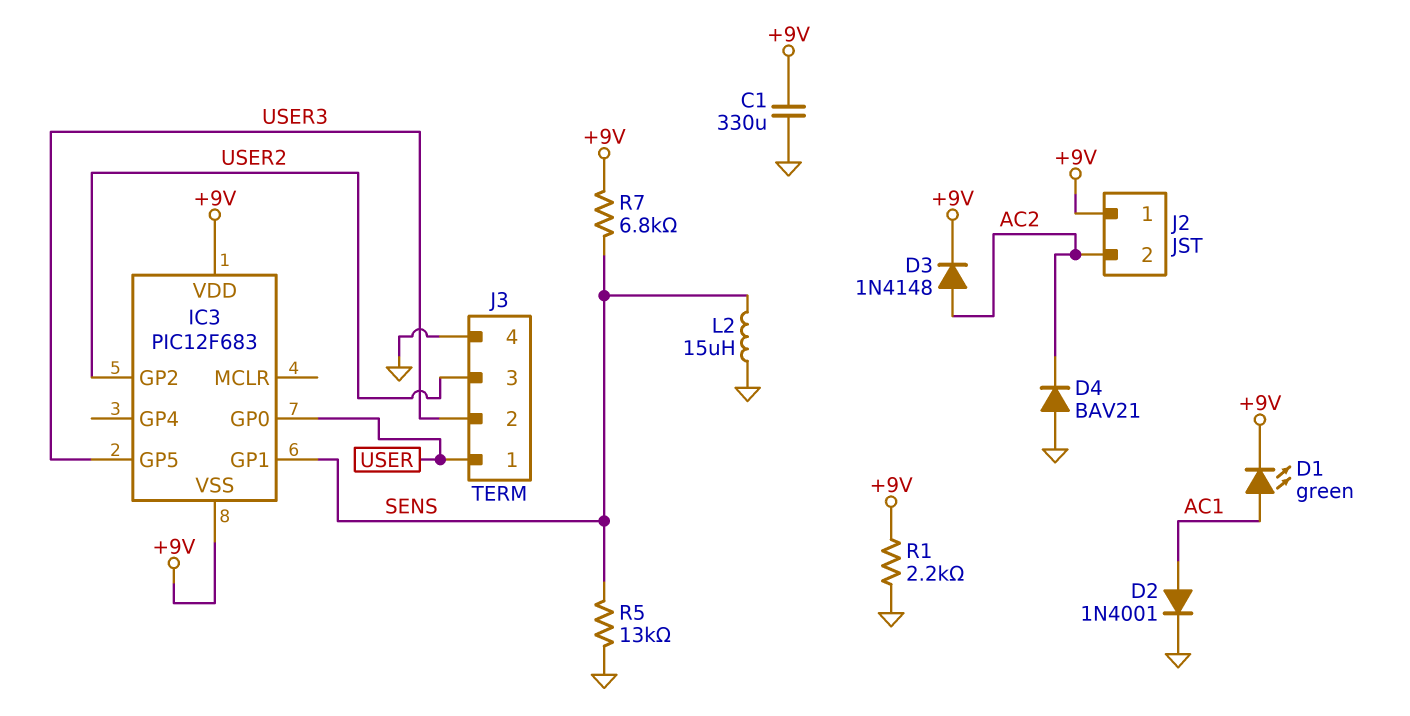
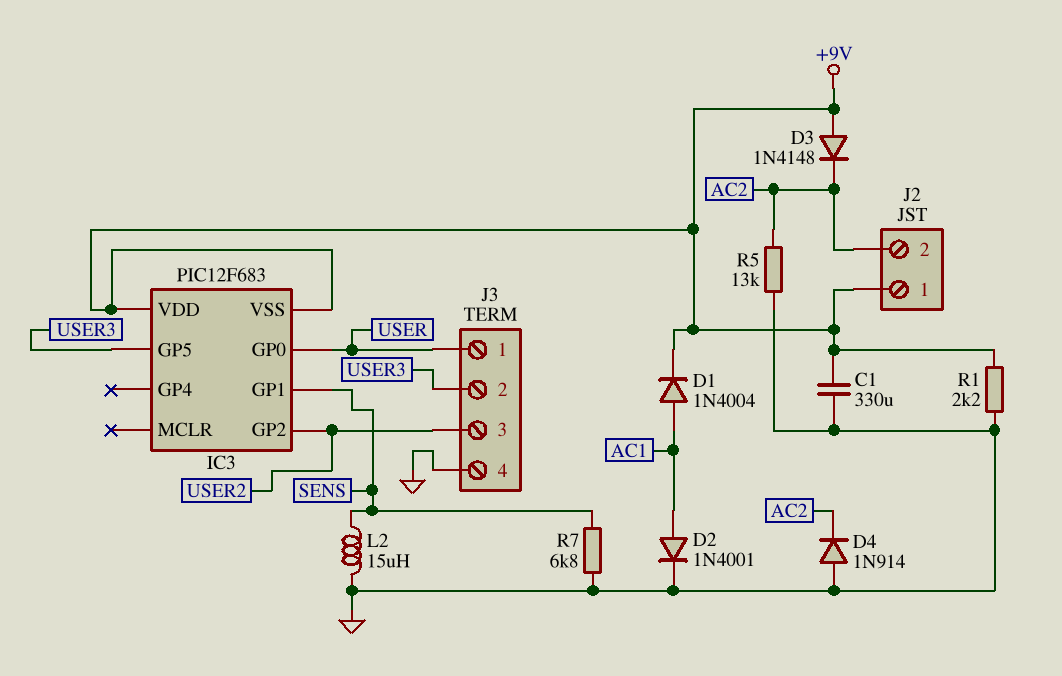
D1: LED green (A AC1, K +9V) -> diode 1N4004 (A AC1, K +9V)
D3: diode 1N4148 (A AC2, K +9V) -> diode 1N4148 (A +9V, K AC2)
D4: diode BAV21 (A GND, K AC2) -> diode 1N914 (A GND, K AC2)
R5: 13k (GND, SENS) -> 13k (AC2, GND)
R7: 6.8k (+9V, SENS) -> 6.8k (GND, SENS)

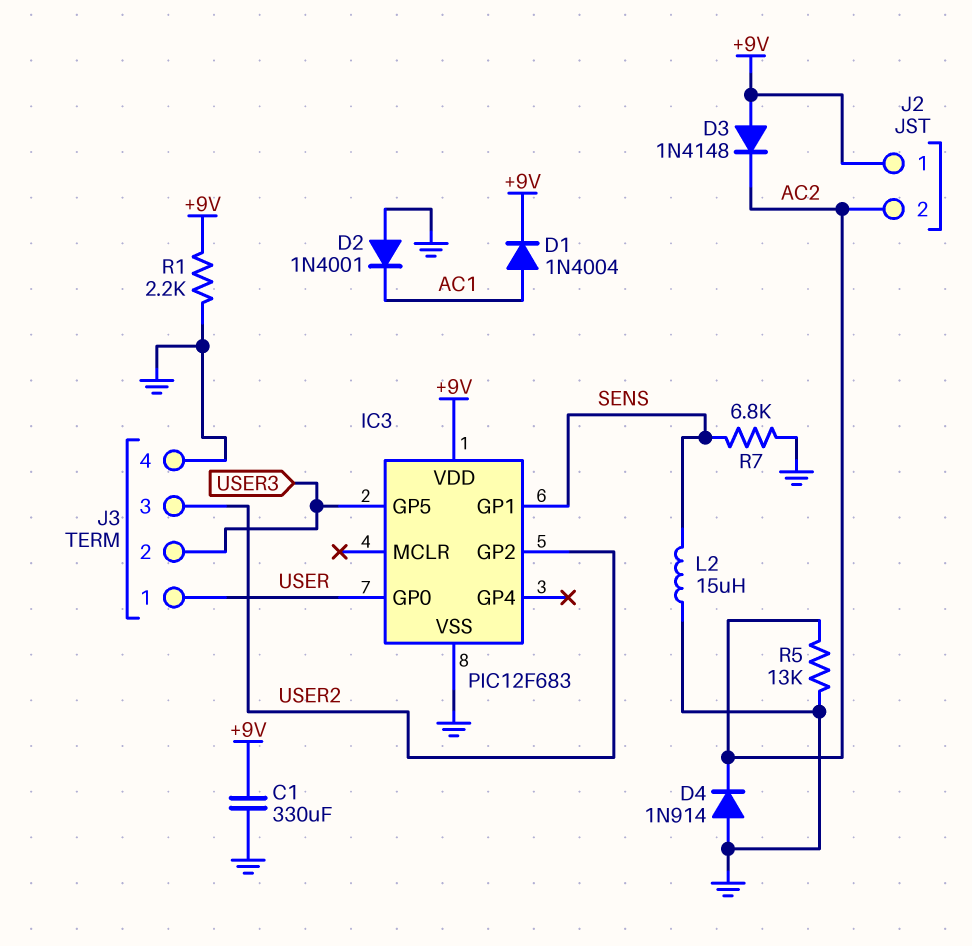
D2: diode 1N4001 (A AC1, K GND) -> diode 1N4001 (A GND, K AC1)
IC3 pin VSS: +9V -> GND

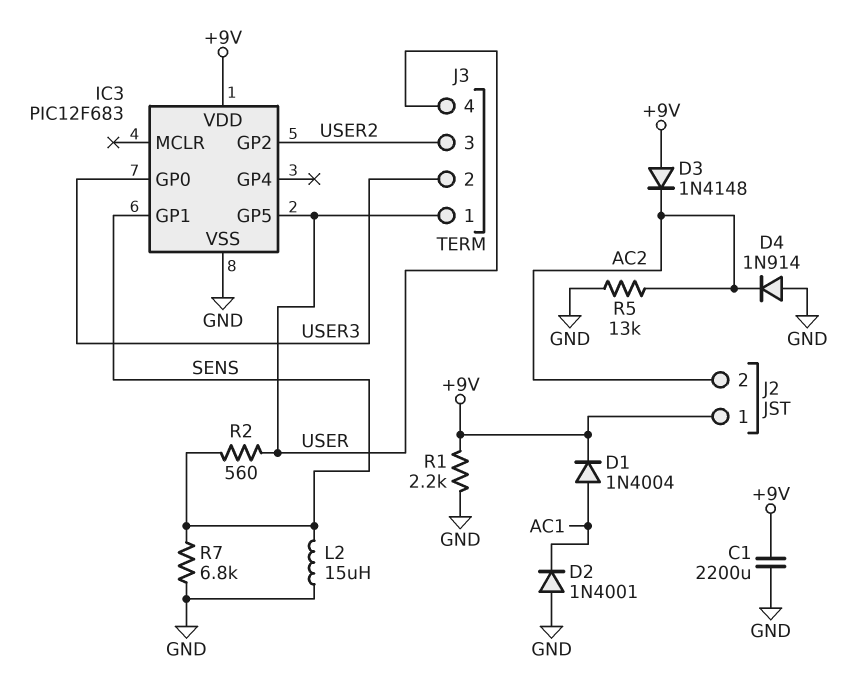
C1: 330uF (+9V, GND) -> 2200uF (+9V, GND)
IC3 pin GP0: USER -> USER3
IC3 pin GP5: USER3 -> USER
J3 pin 4: GND -> USER
R2: none -> 560 (SENS, USER)

